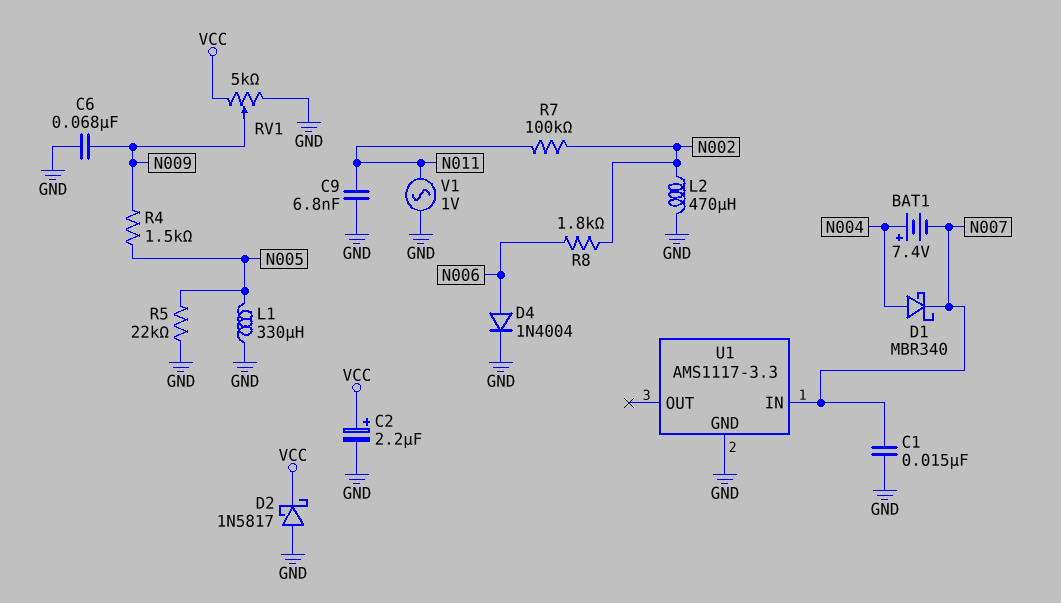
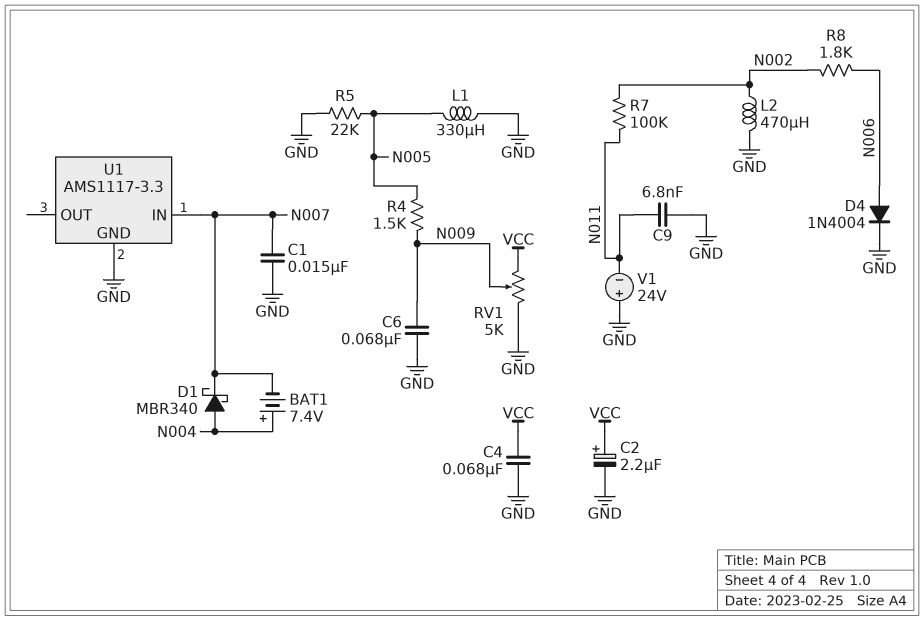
C4: none -> 68nF (GND, VCC)
D2: schottky 1N5817 (A GND, K VCC) -> none
V1: AC 1V (GND, N011) -> 24V (plus GND, minus N011)

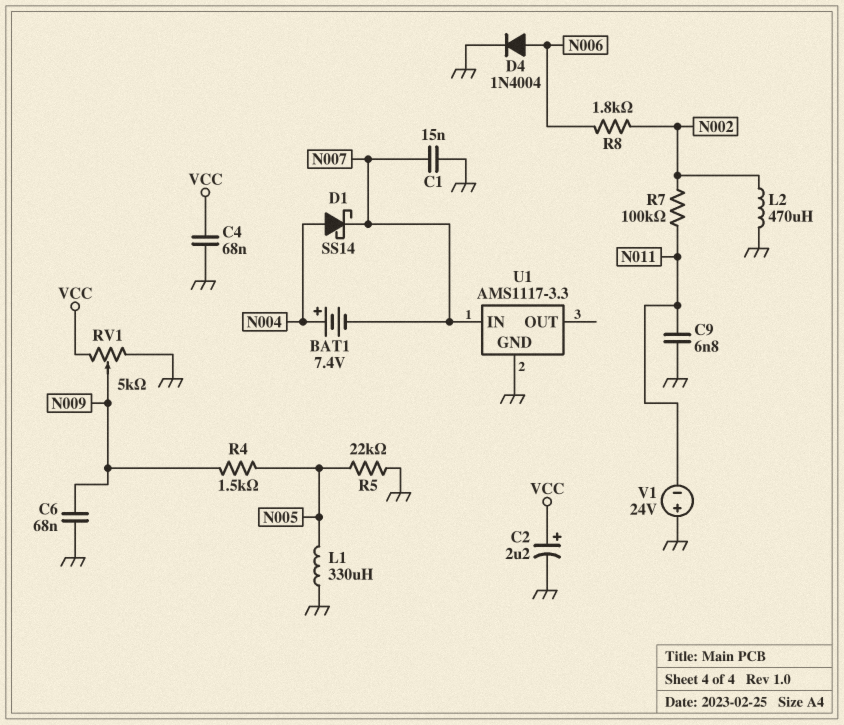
D1: schottky MBR340 (A N004, K N007) -> schottky SS14 (A N004, K N007)

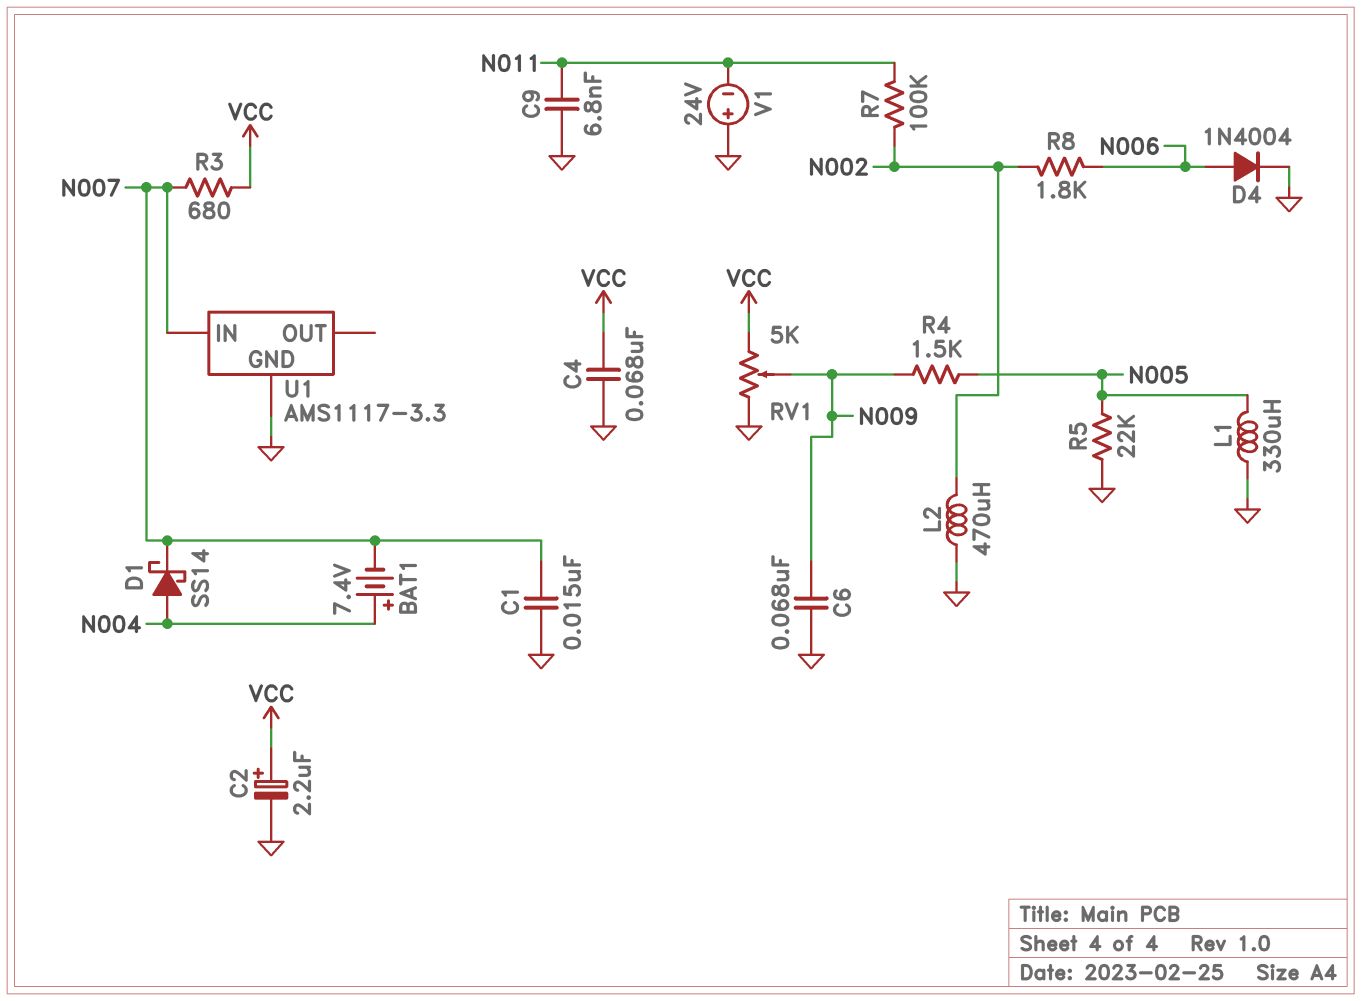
R3: none -> 680 (N007, VCC)

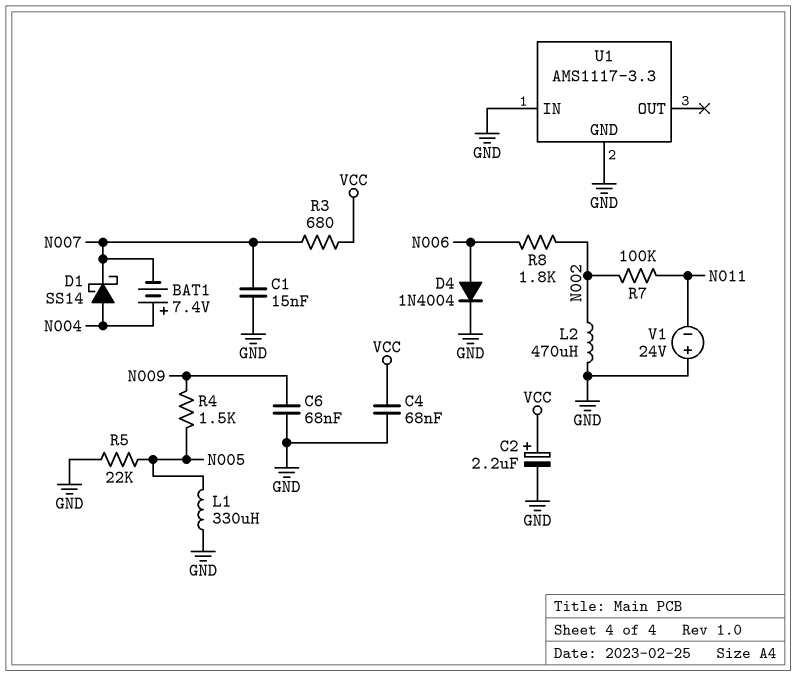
C9: 6.8nF (GND, N011) -> none
RV1: 5k (GND, VCC, wiper N009) -> none
U1 pin IN: N007 -> GND

